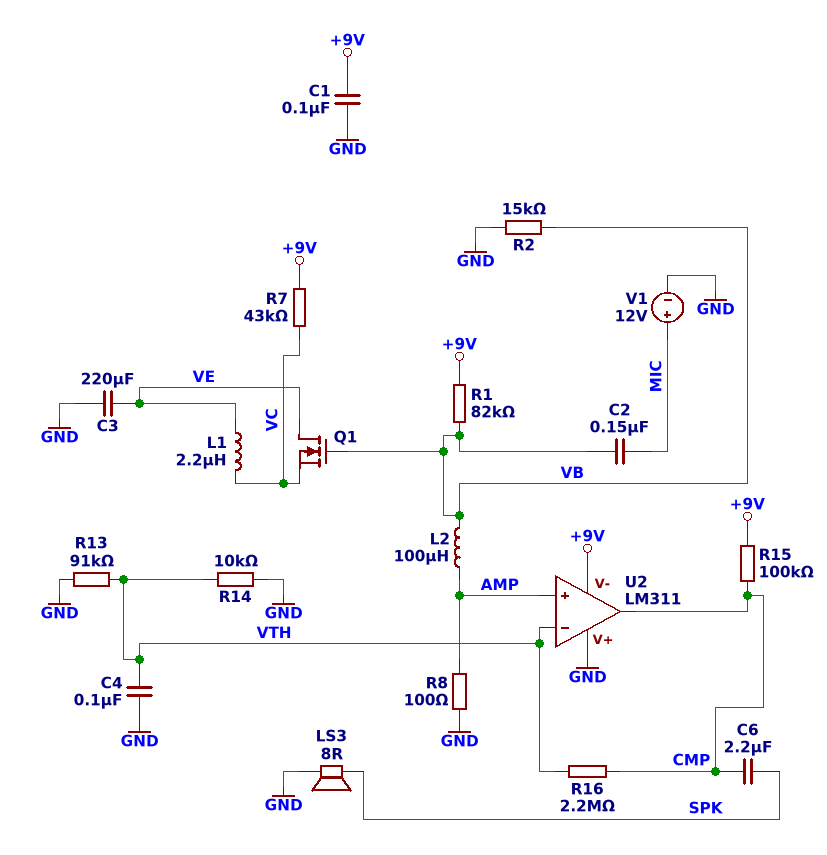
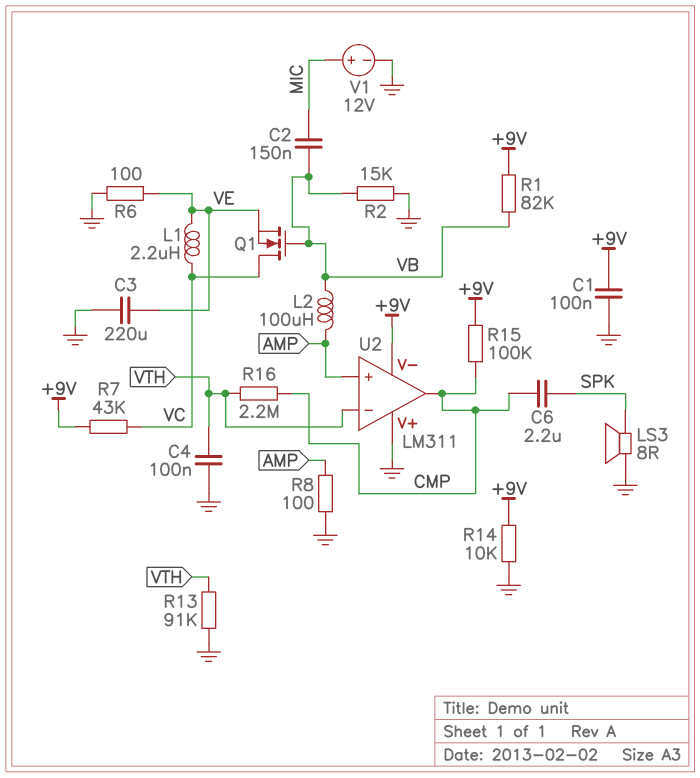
Q1: NMOS (G VB, D VE, S VC) -> NMOS (G VB, D VC, S VE)
R6: none -> 100 (GND, VE)
R14: 10k (GND, VTH) -> 10k (+9V, GND)

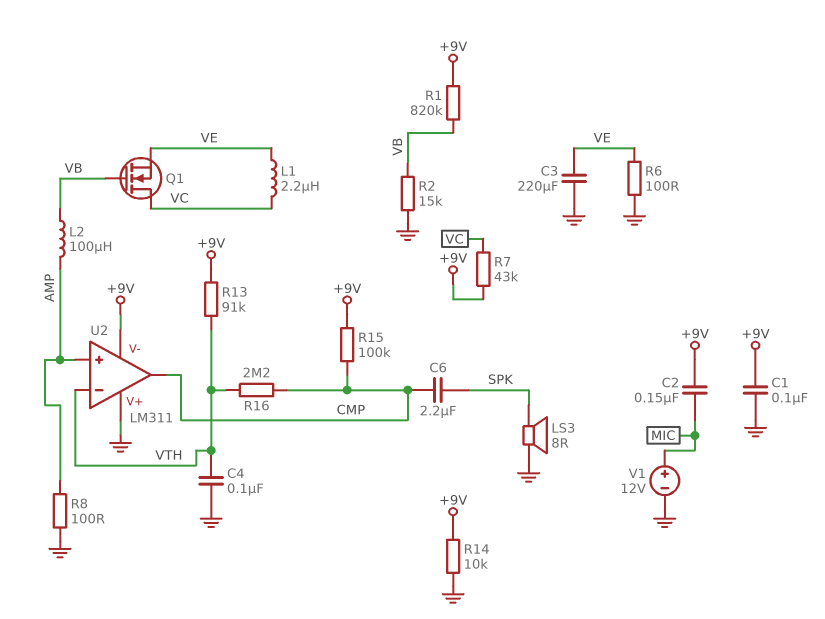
C2: 150nF (MIC, VB) -> 150nF (+9V, MIC)
R1: 82k (+9V, VB) -> 820k (+9V, VB)
R13: 91k (GND, VTH) -> 91k (+9V, VTH)

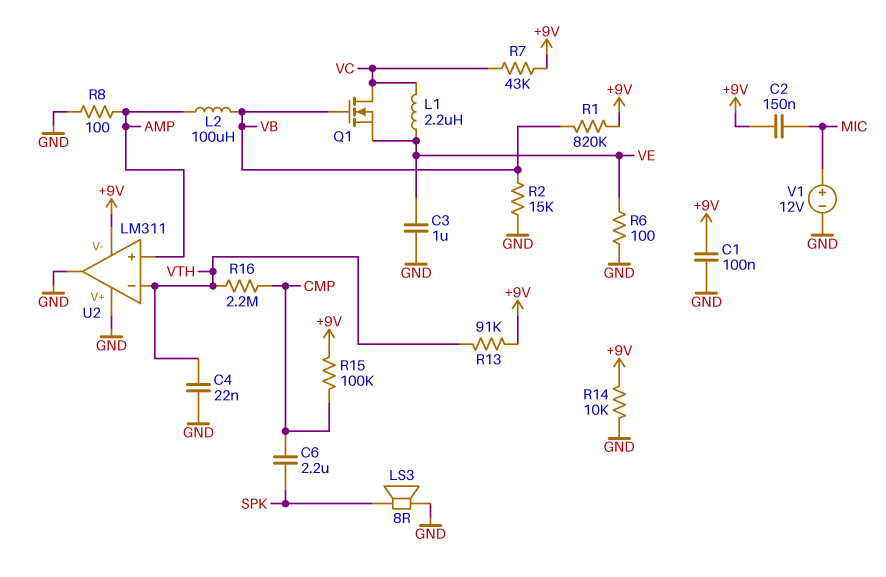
C3: 220uF (GND, VE) -> 1uF (GND, VE)
C4: 100nF (GND, VTH) -> 22nF (GND, VTH)
U2 pin out: CMP -> GND

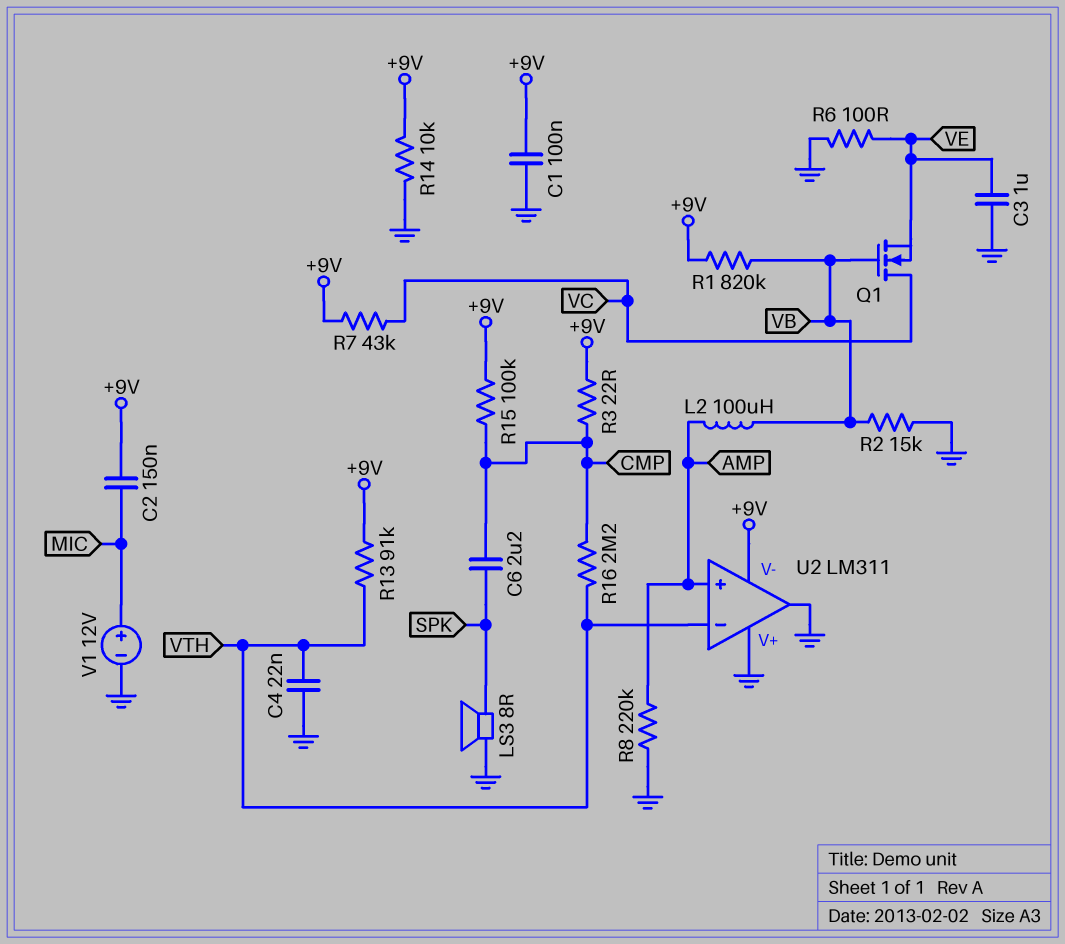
L1: 2.2uH (VC, VE) -> none
R3: none -> 22 (+9V, CMP)
R8: 100 (AMP, GND) -> 220k (AMP, GND)

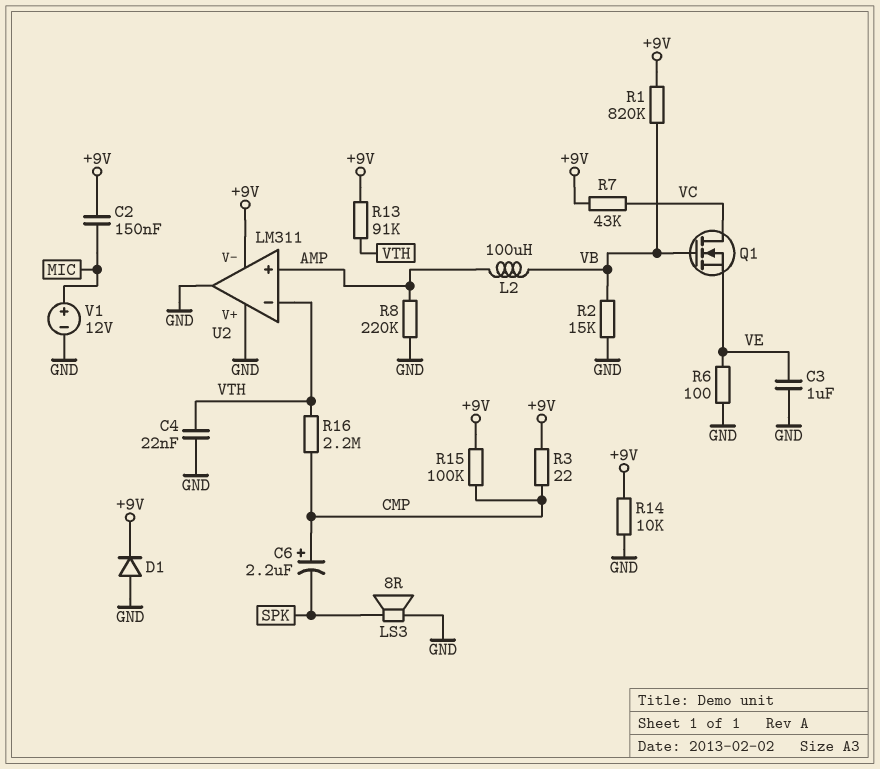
C1: 100nF (+9V, GND) -> none
C6: 2.2uF (CMP, SPK) -> 2.2uF (plus CMP, minus SPK)
D1: none -> diode (A GND, K +9V)

